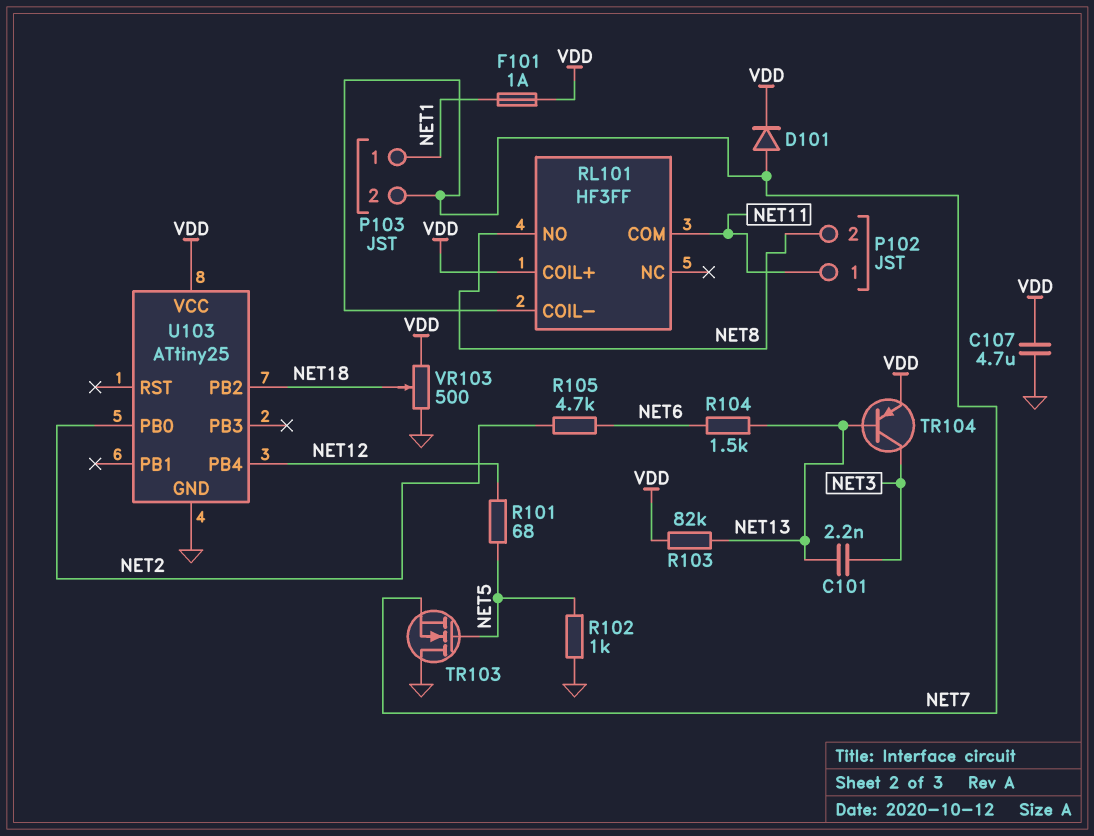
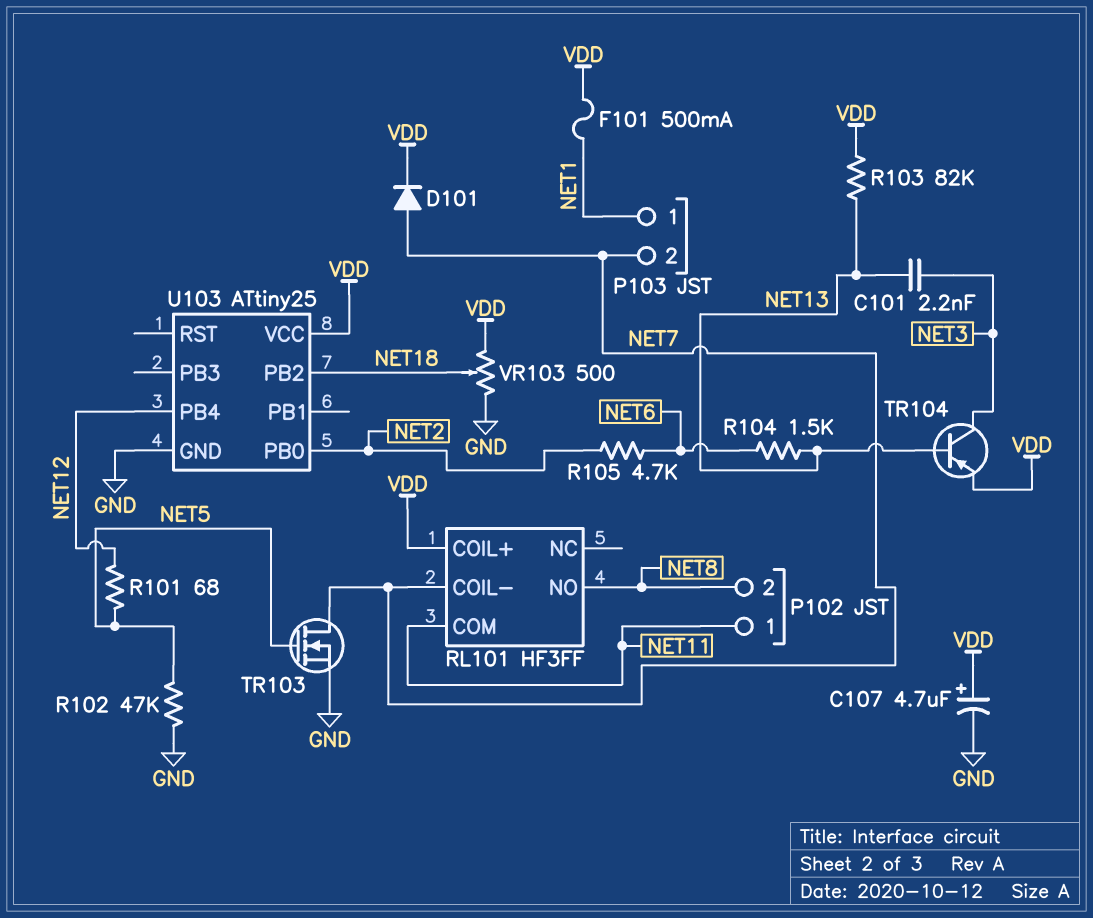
C107: 4.7uF (GND, VDD) -> 4.7uF (plus VDD, minus GND)
F101: 1A (NET1, VDD) -> 500mA (NET1, VDD)
R102: 1k (GND, NET5) -> 47k (GND, NET5)
TR103: NMOS (G NET5, D GND, S NET7) -> NMOS (G NET5, D NET7, S GND)

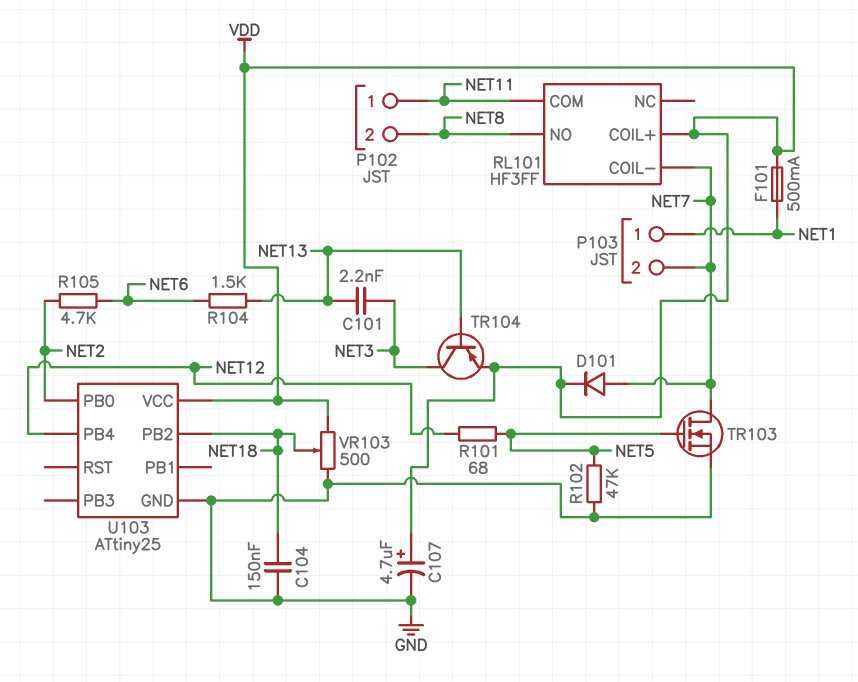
C104: none -> 150nF (GND, NET18)
R103: 82k (NET13, VDD) -> none

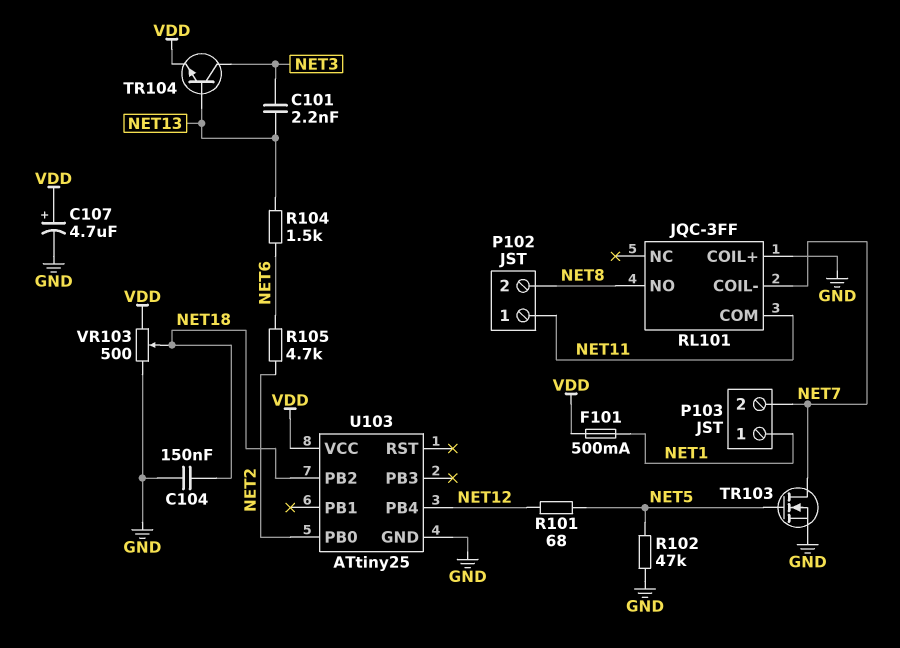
D101: diode (A NET7, K VDD) -> none
RL101: HF3FF -> JQC-3FF
RL101 pin COIL+: VDD -> GND
TR104: PNP (B NET13, C NET3, E VDD) -> NPN (B NET13, C NET3, E VDD)

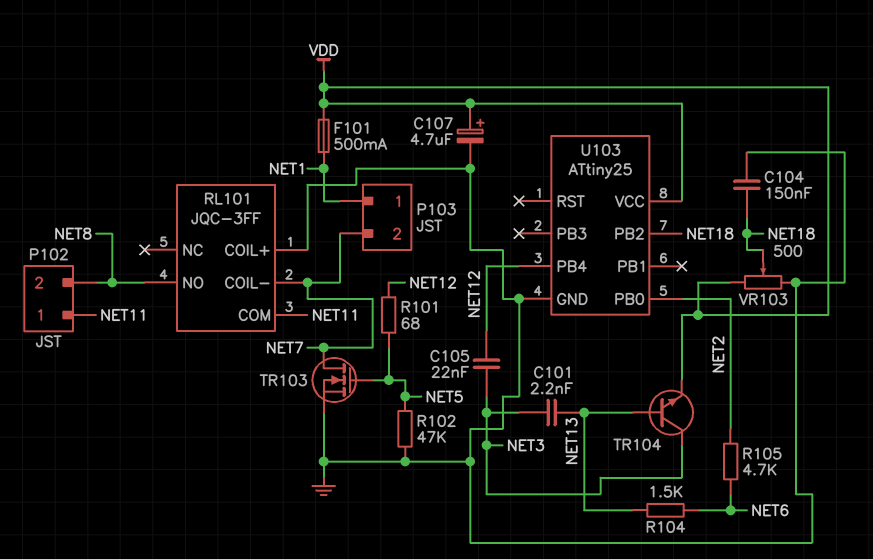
C105: none -> 22nF (NET3, NET12)

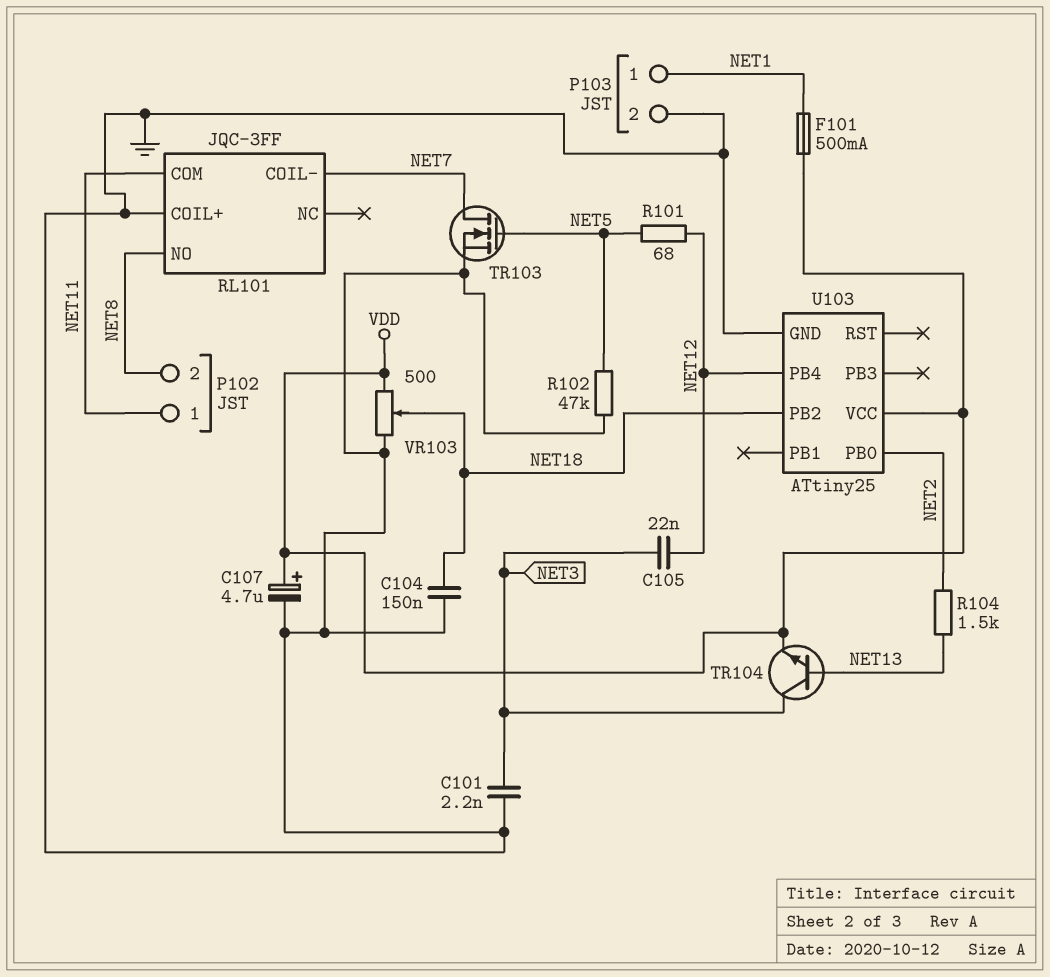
C101: 2.2nF (NET3, NET13) -> 2.2nF (GND, NET3)
P103 pin 2: NET7 -> GND
R104: 1.5k (NET6, NET13) -> 1.5k (NET2, NET13)
R105: 4.7k (NET2, NET6) -> none

